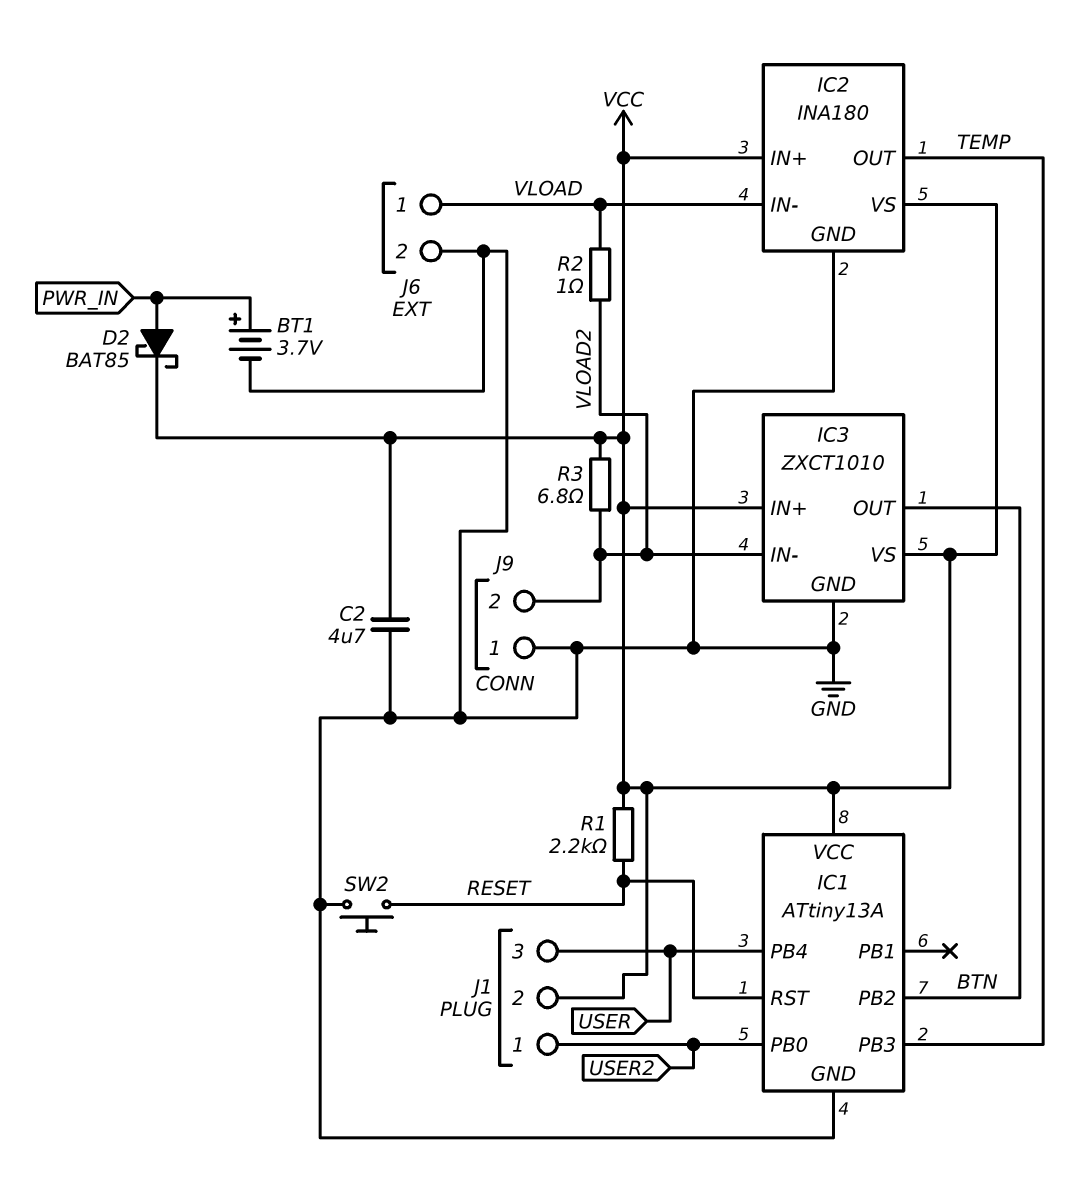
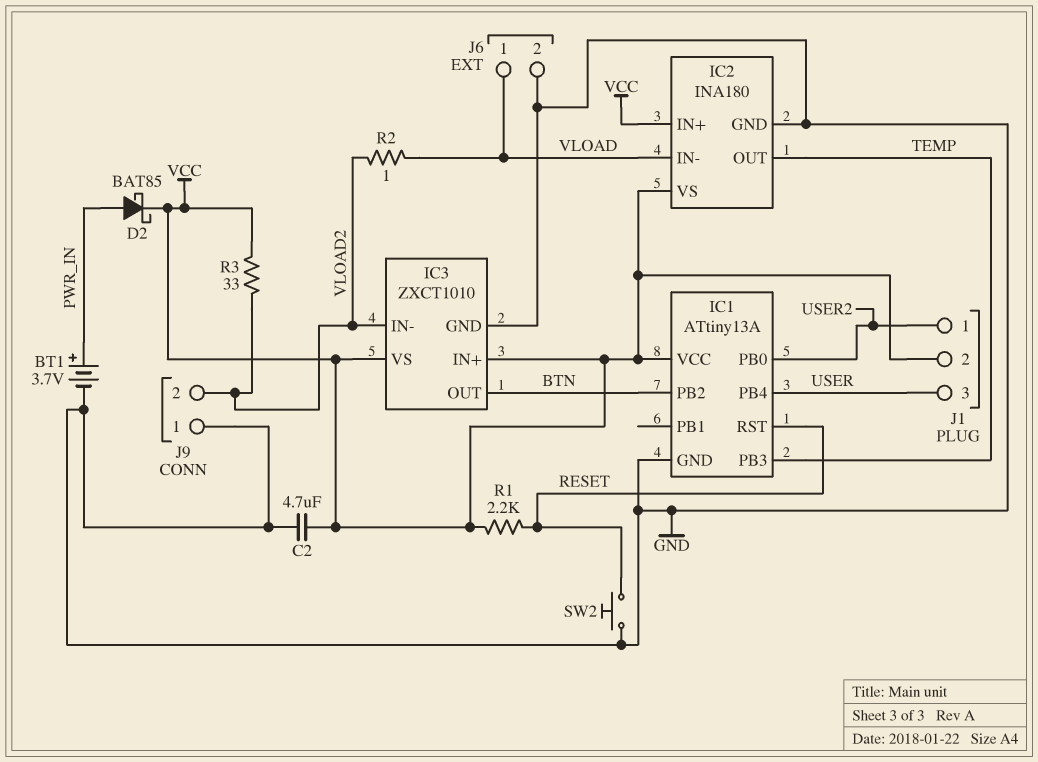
R3: 6.8 (VCC, VLOAD2) -> 33 (VCC, VLOAD2)

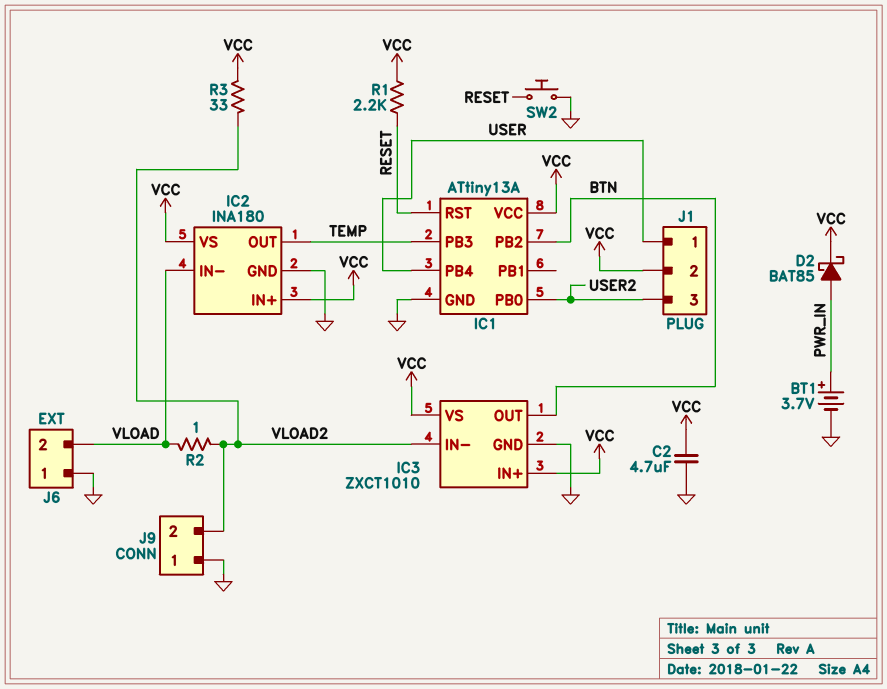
J1 pin 1: USER2 -> USER
J1 pin 3: USER -> USER2
J6 pin 1: VLOAD -> GND
J6 pin 2: GND -> VLOAD

